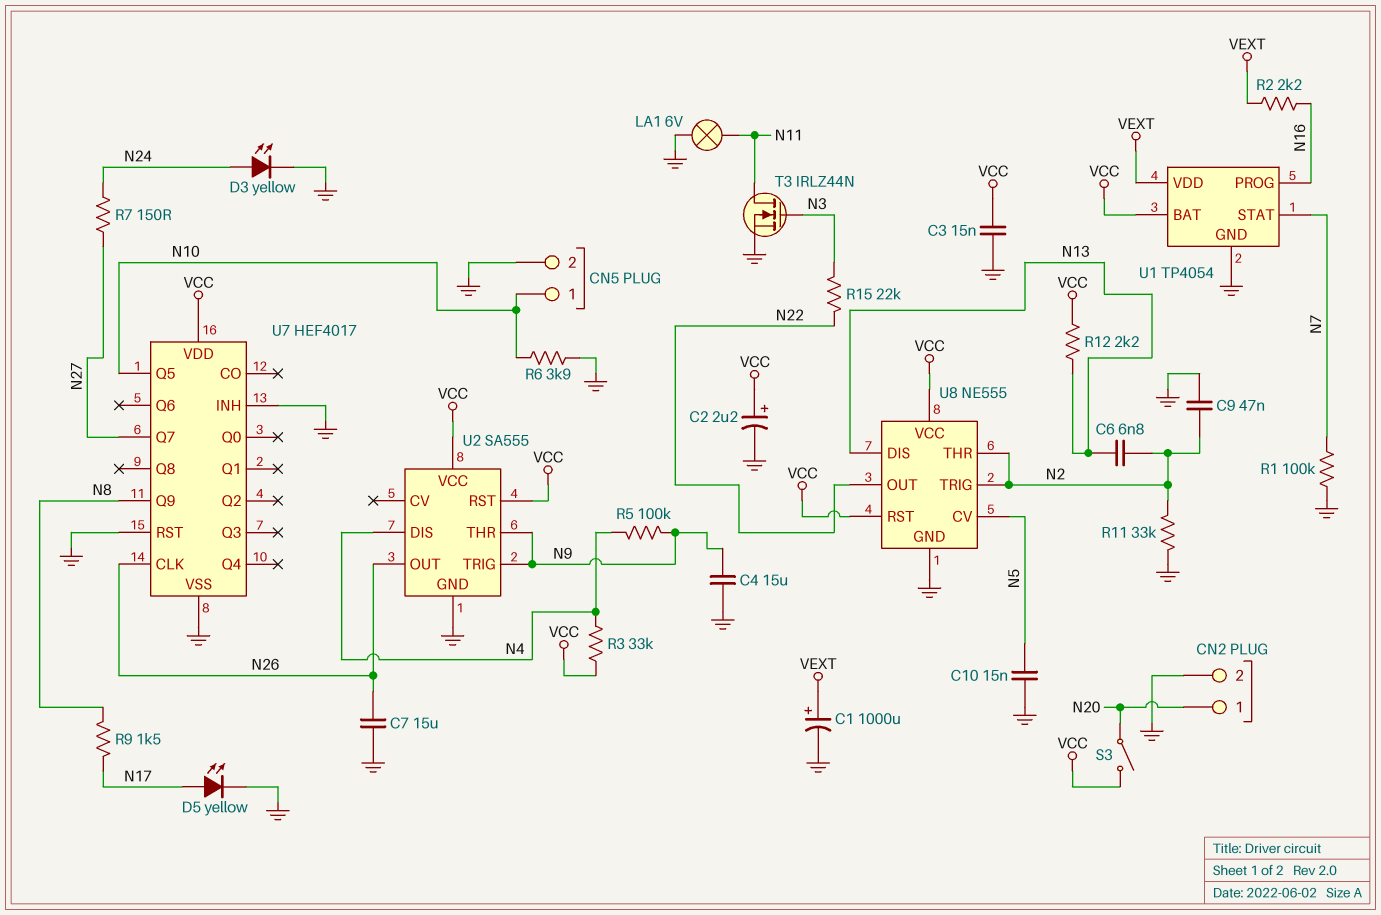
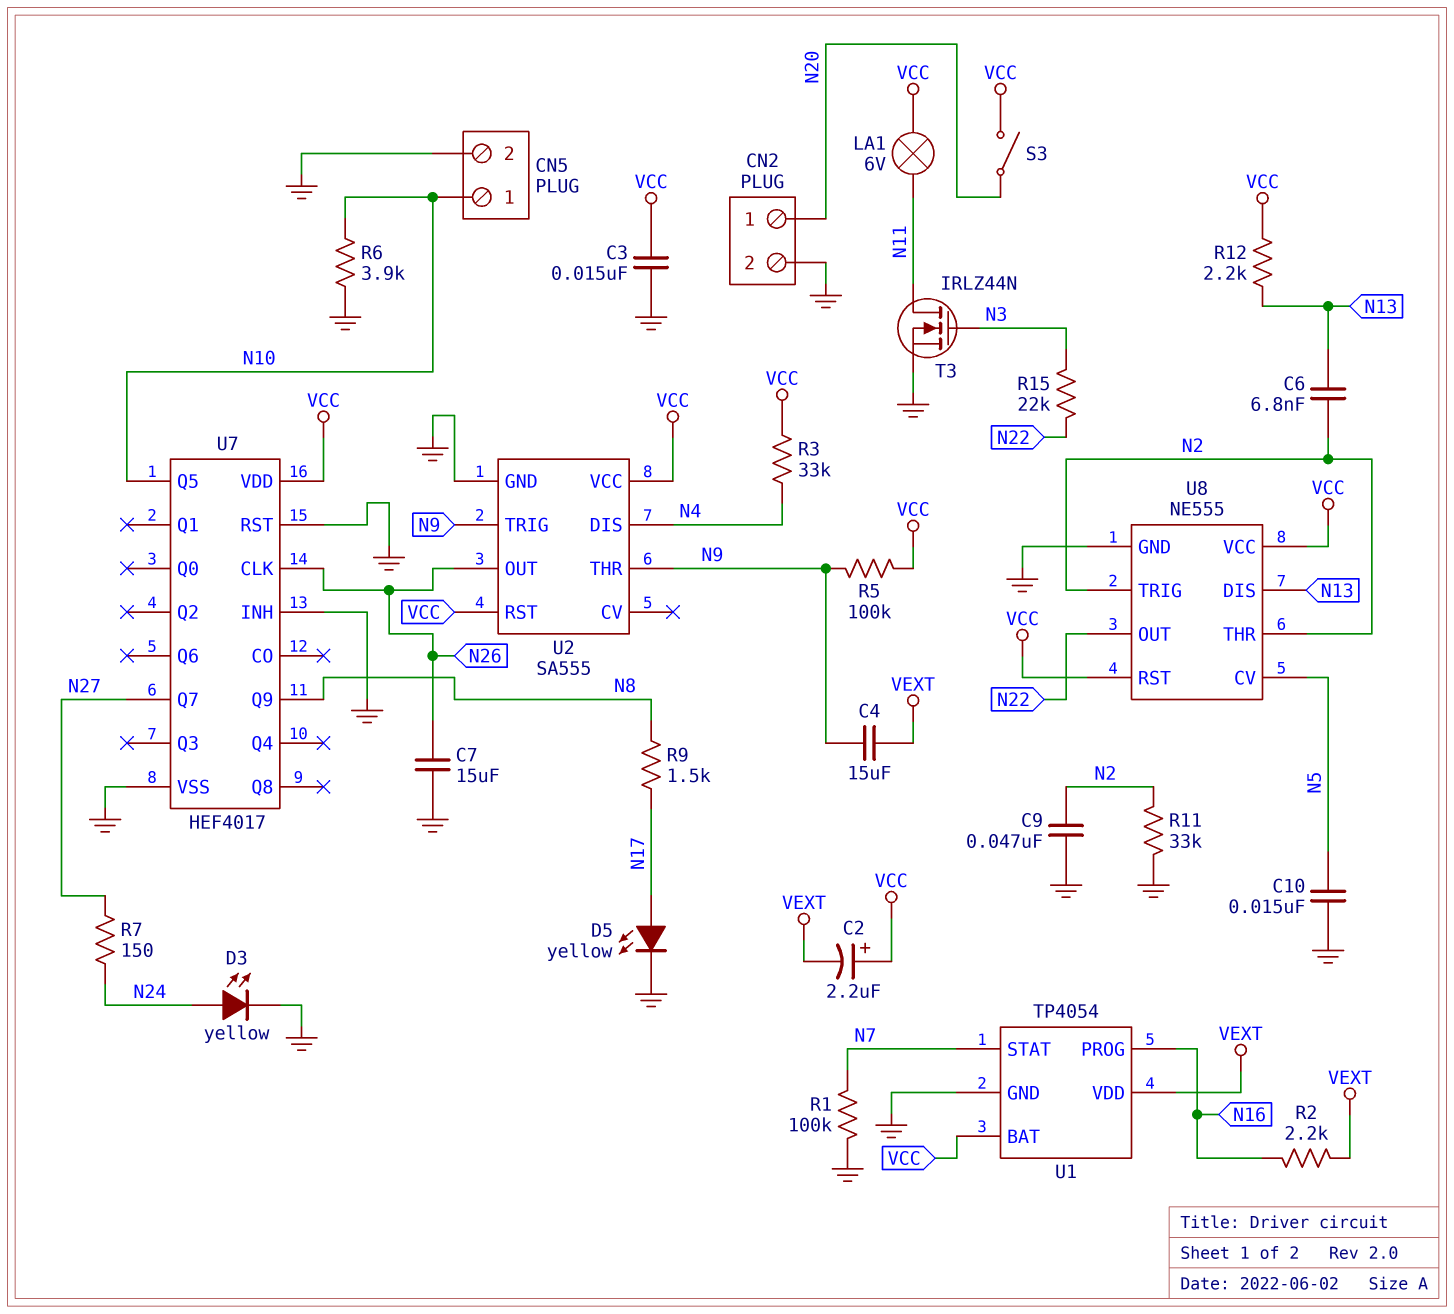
C1: 1000uF (plus VEXT, minus GND) -> none
C2: 2.2uF (plus VCC, minus GND) -> 2.2uF (plus VCC, minus VEXT)
C4: 15uF (GND, N9) -> 15uF (N9, VEXT)
LA1: lamp 6V (GND, N11) -> lamp 6V (N11, VCC)
R5: 100k (N4, N9) -> 100k (N9, VCC)

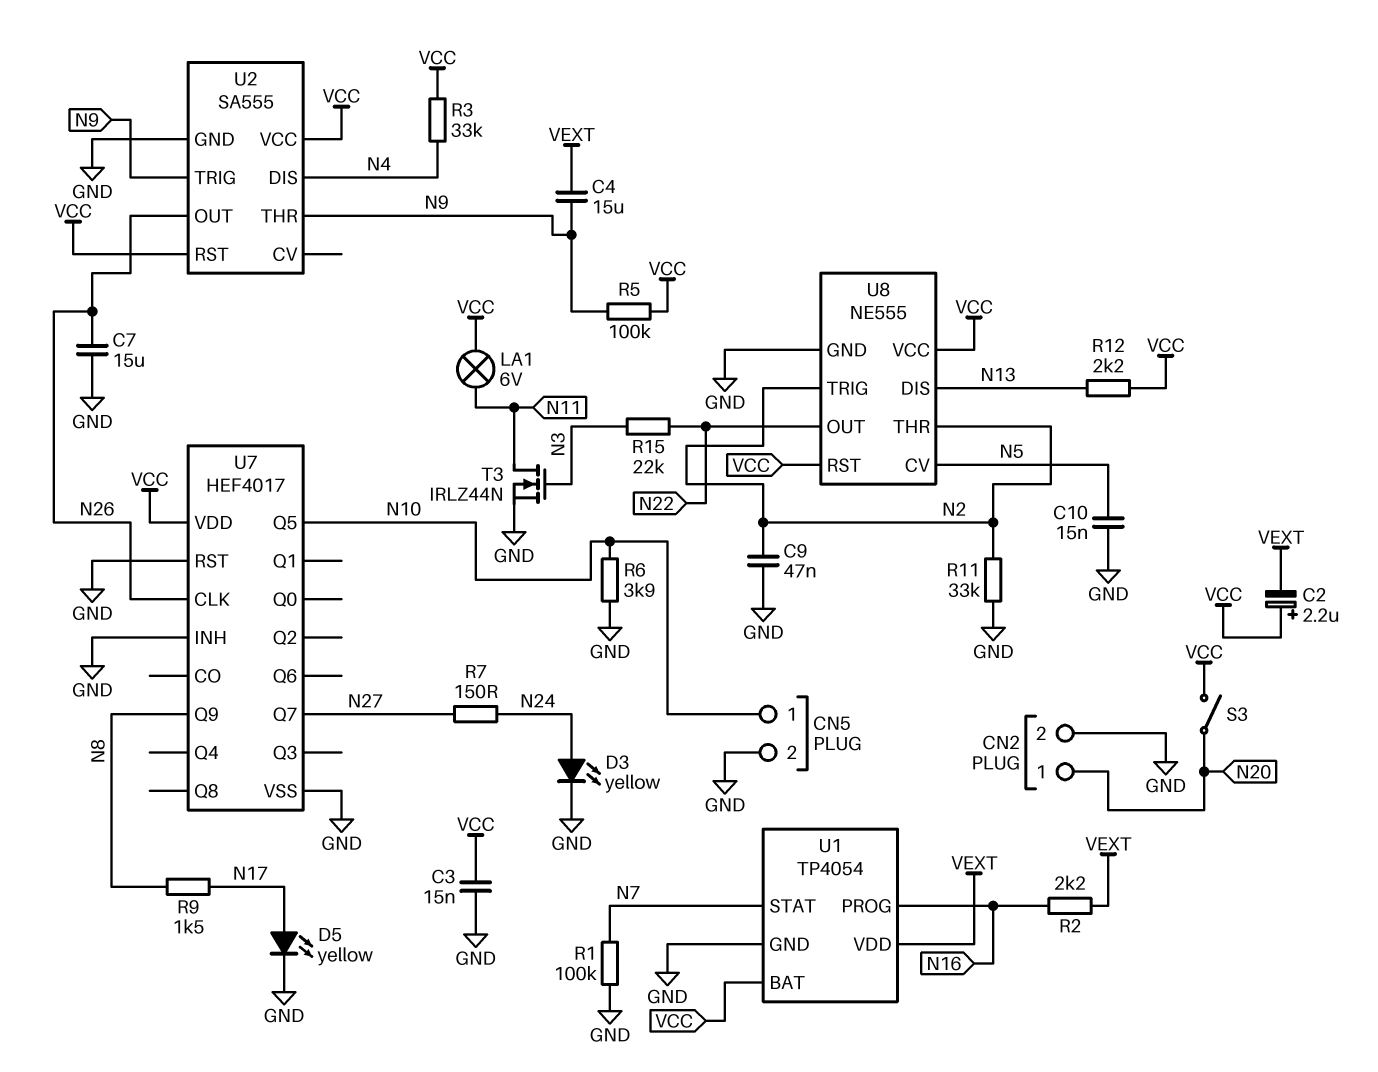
C6: 6.8nF (N2, N13) -> none

